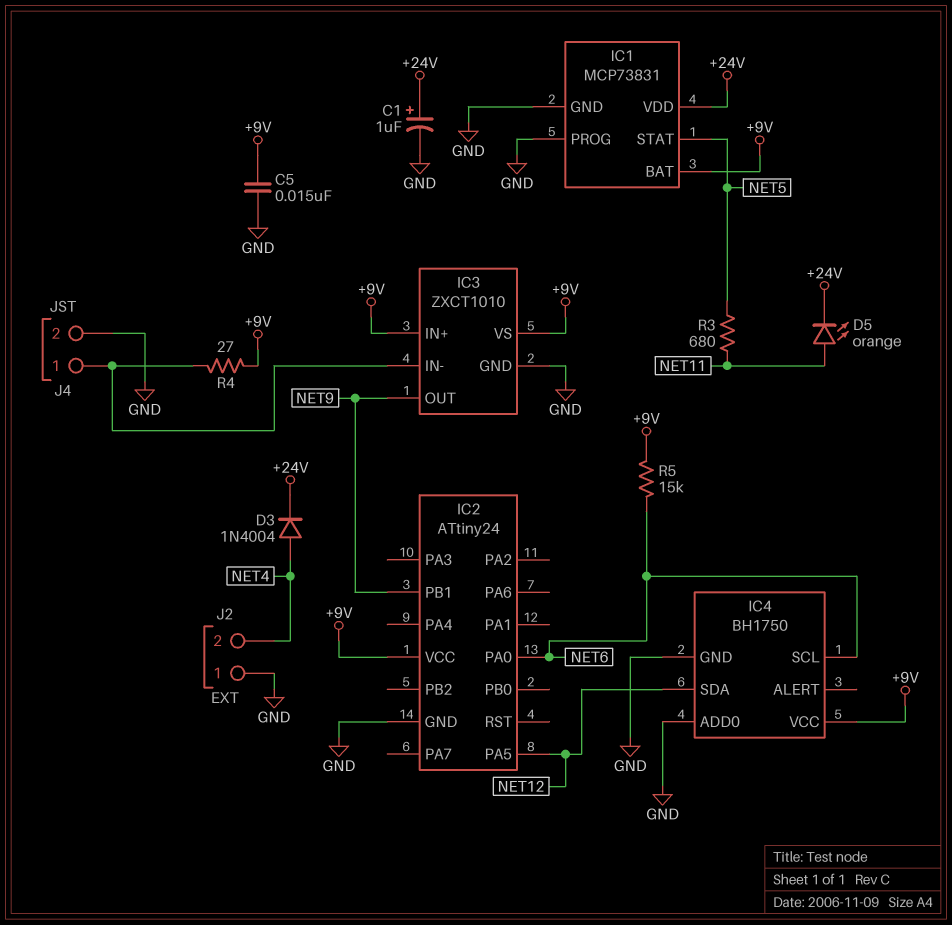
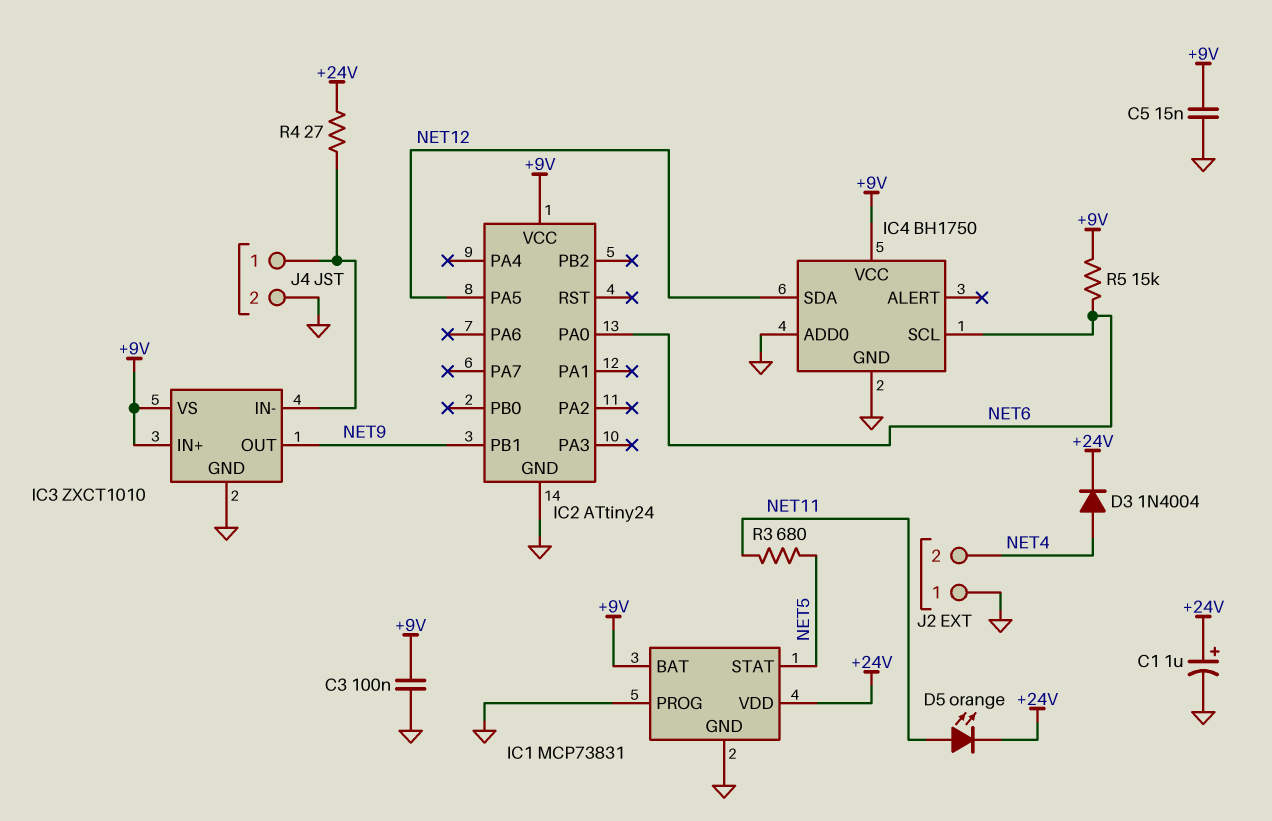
C3: none -> 100nF (+9V, GND)
R4: 27 (+9V, IC3/IN-) -> 27 (+24V, IC3/IN-)

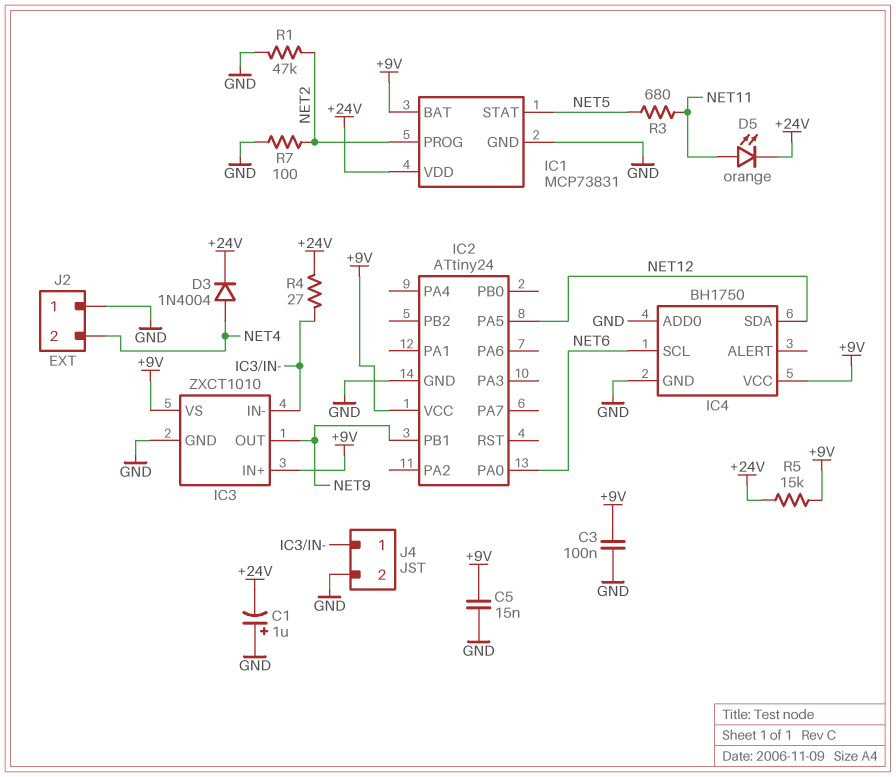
C1: 1uF (plus +24V, minus GND) -> 1uF (plus GND, minus +24V)
IC1 pin PROG: GND -> NET2
R1: none -> 47k (GND, NET2)
R5: 15k (+9V, NET6) -> 15k (+9V, +24V)
R7: none -> 100 (GND, NET2)

